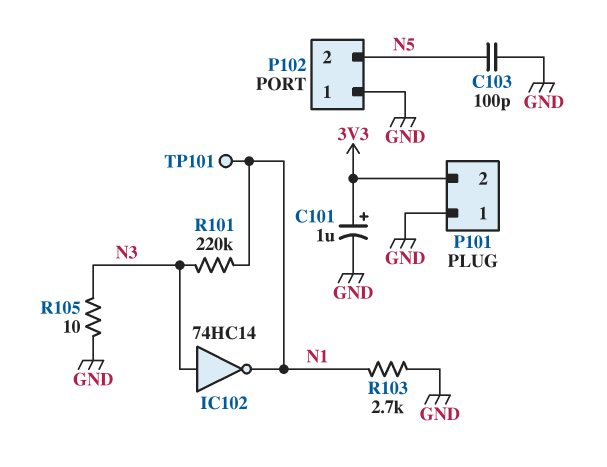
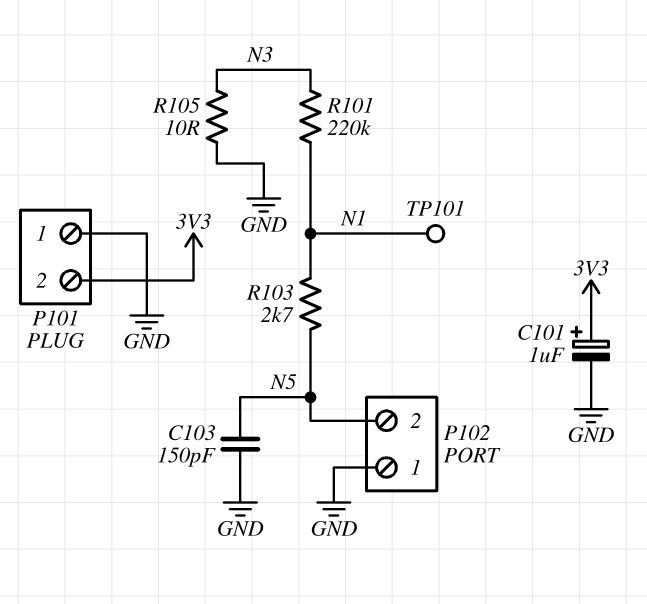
C103: 100pF (GND, N5) -> 150pF (GND, N5)
IC102: NOT 74HC14 (in N3, out N1) -> none
R103: 2.7k (GND, N1) -> 2.7k (N1, N5)

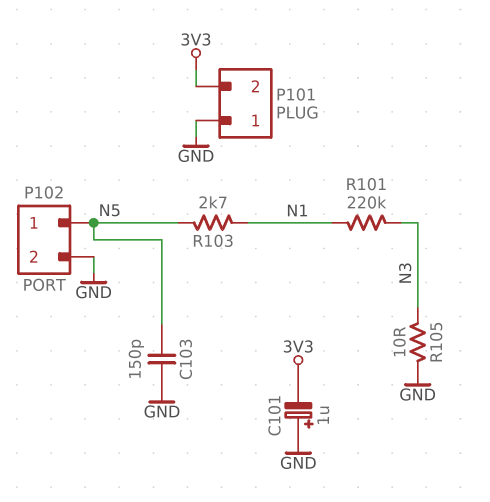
C101: 1uF (plus 3V3, minus GND) -> 1uF (plus GND, minus 3V3)
P102 pin 1: GND -> N5
P102 pin 2: N5 -> GND
TP101: test point (N1) -> none

